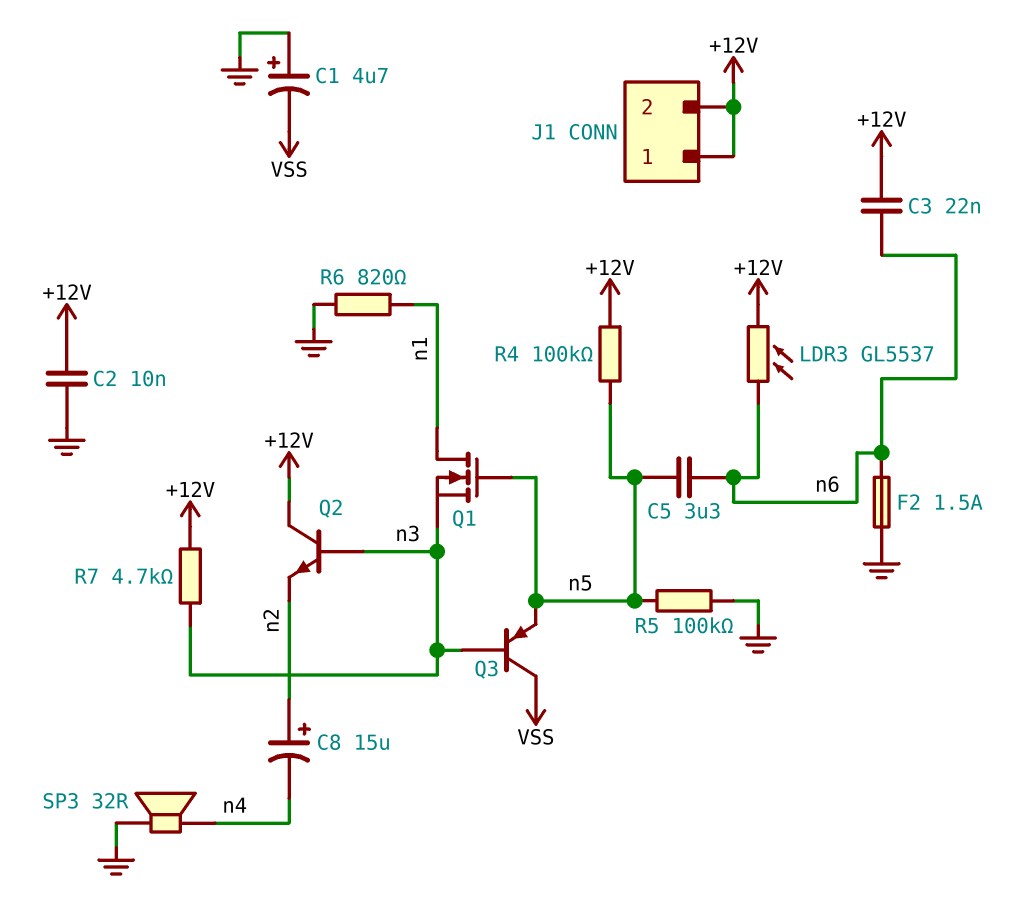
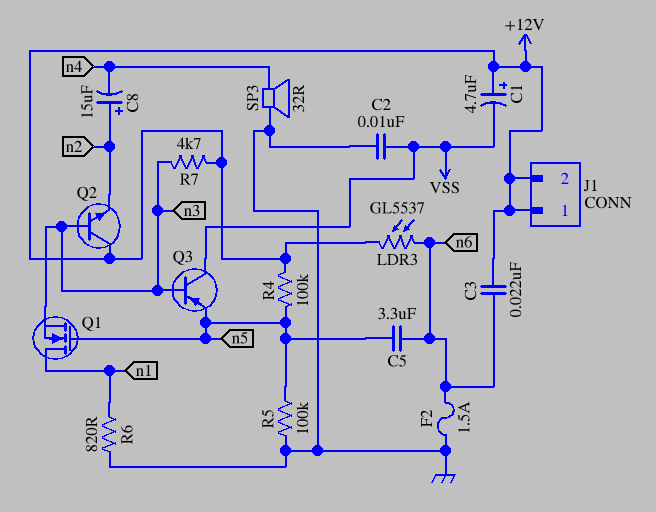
C1: 4.7uF (plus GND, minus VSS) -> 4.7uF (plus +12V, minus VSS)
C2: 10nF (+12V, GND) -> 10nF (GND, VSS)

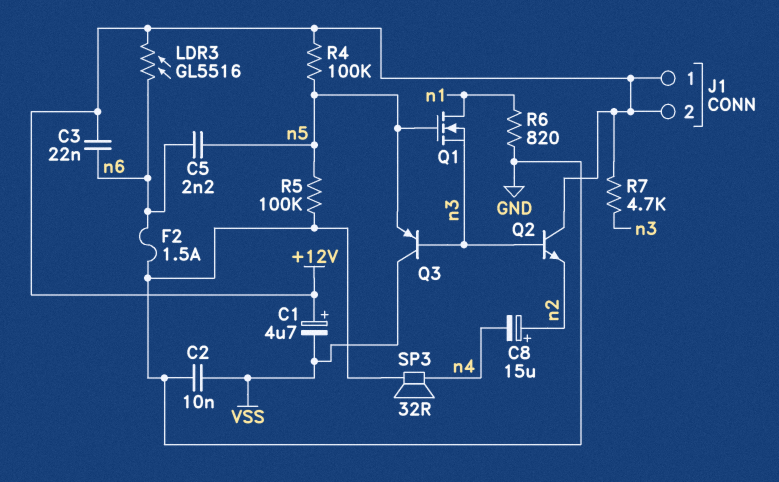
C5: 3.3uF (n5, n6) -> 2.2nF (n5, n6)
LDR3: GL5537 (+12V, n6) -> GL5516 (+12V, n6)

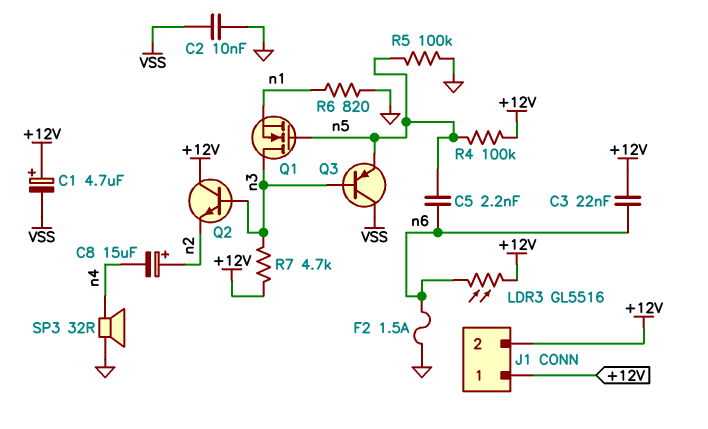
Q1: NMOS (G n5, D n1, S n3) -> NMOS (G n5, D n3, S n1)

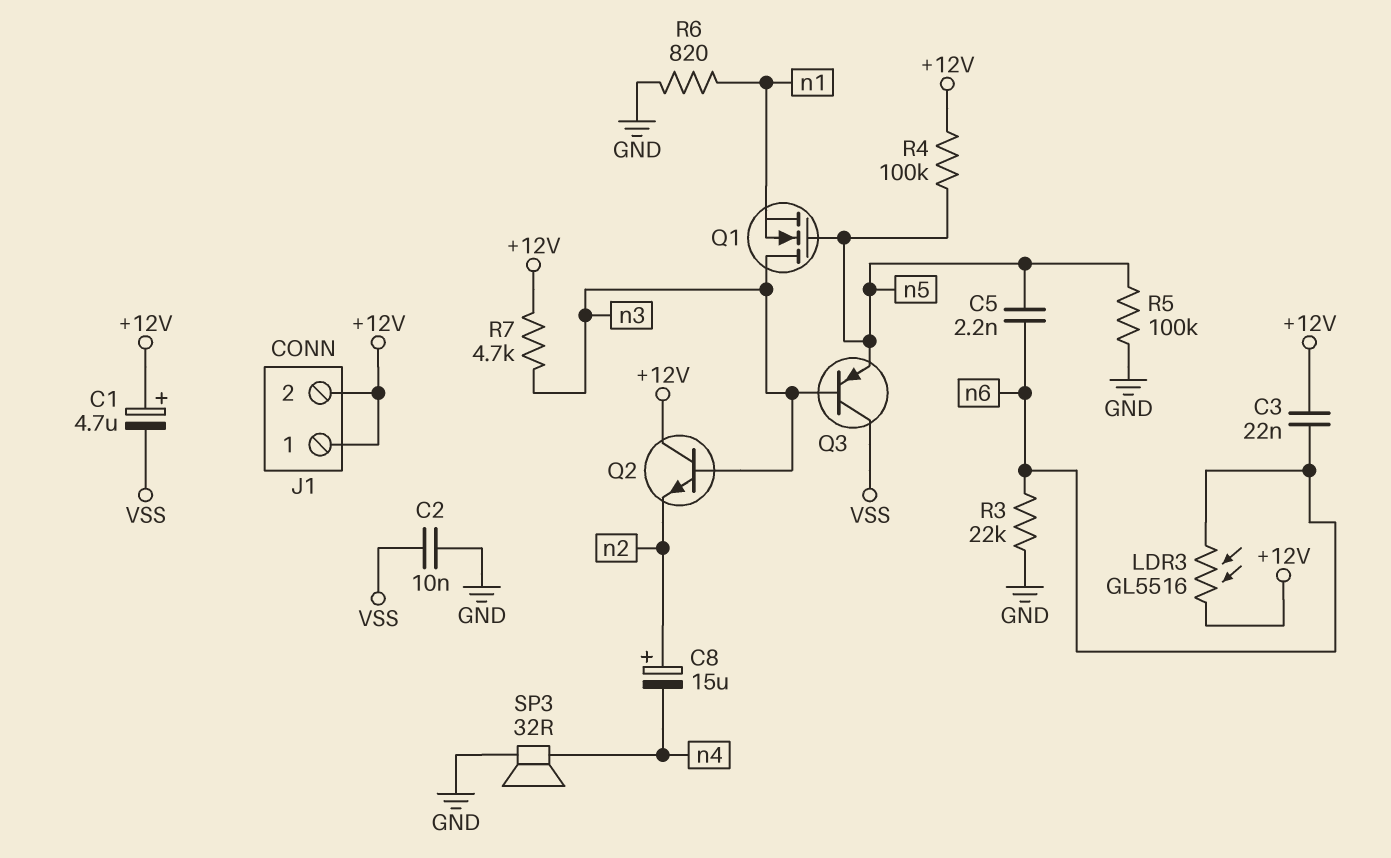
F2: 1.5A (GND, n6) -> none
R3: none -> 22k (GND, n6)

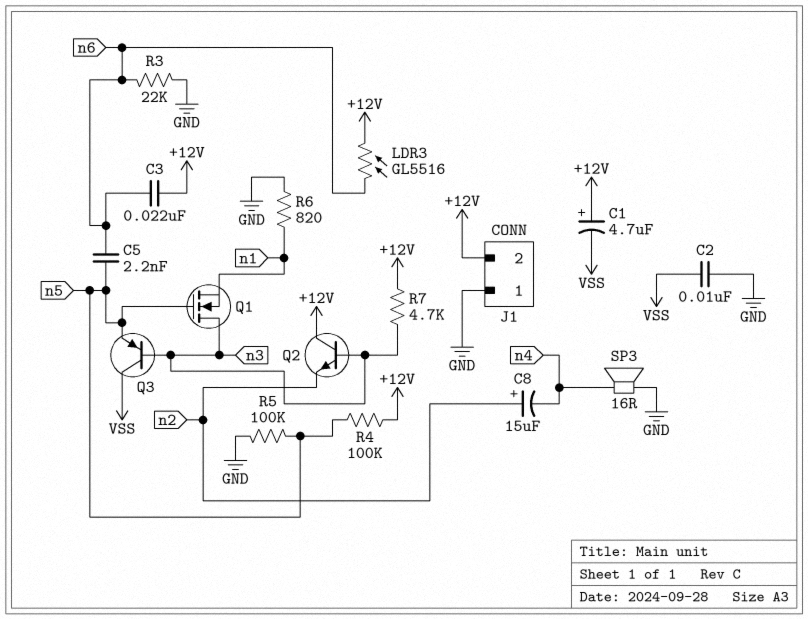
J1 pin 1: +12V -> GND
SP3: speaker 32R (GND, n4) -> speaker 16R (GND, n4)

